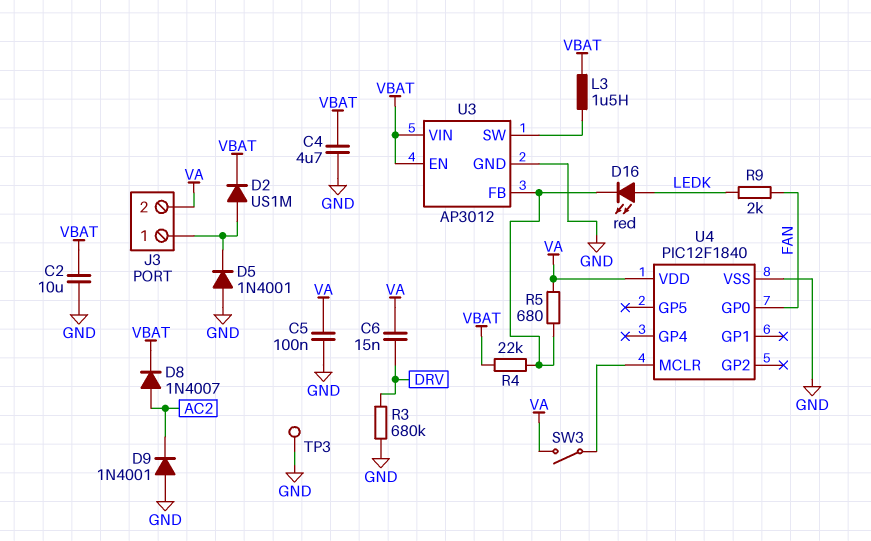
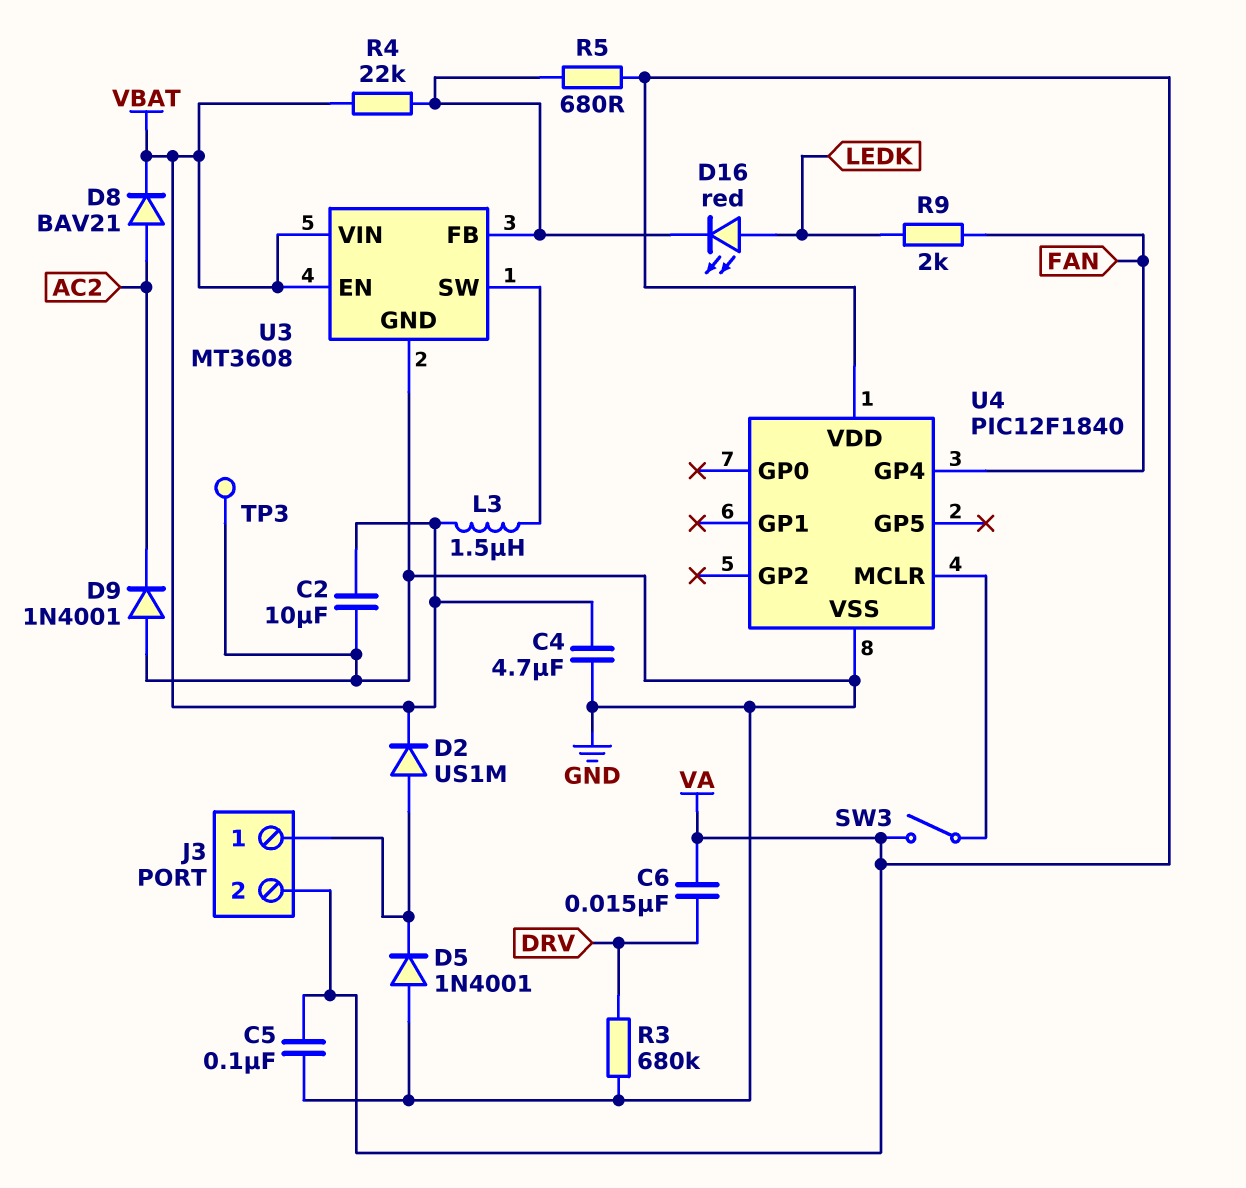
D8: diode 1N4007 (A AC2, K VBAT) -> diode BAV21 (A AC2, K VBAT)
U3: AP3012 -> MT3608
U4 pin GP0: FAN -> none
U4 pin GP4: none -> FAN

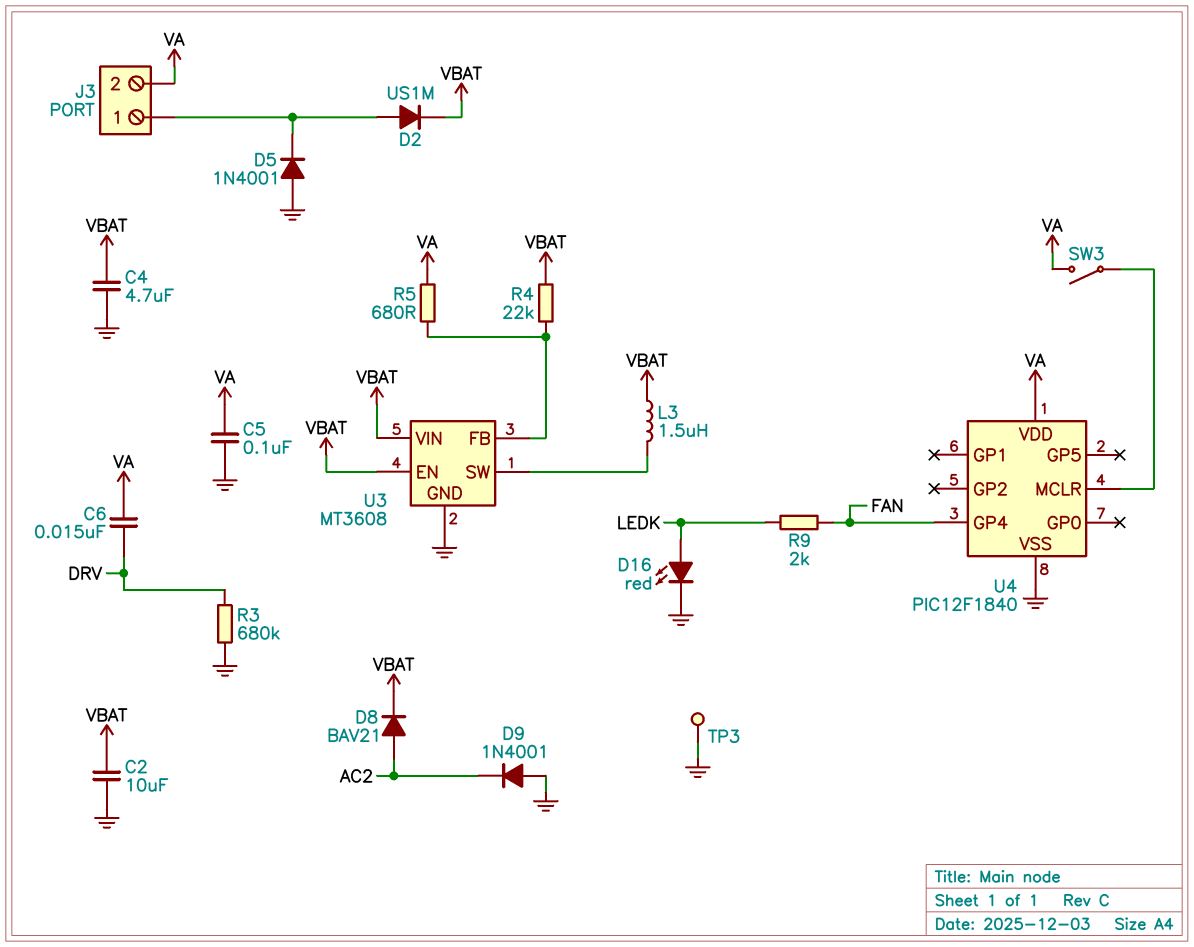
D16: LED red (A LEDK, K U3/FB) -> LED red (A LEDK, K GND)

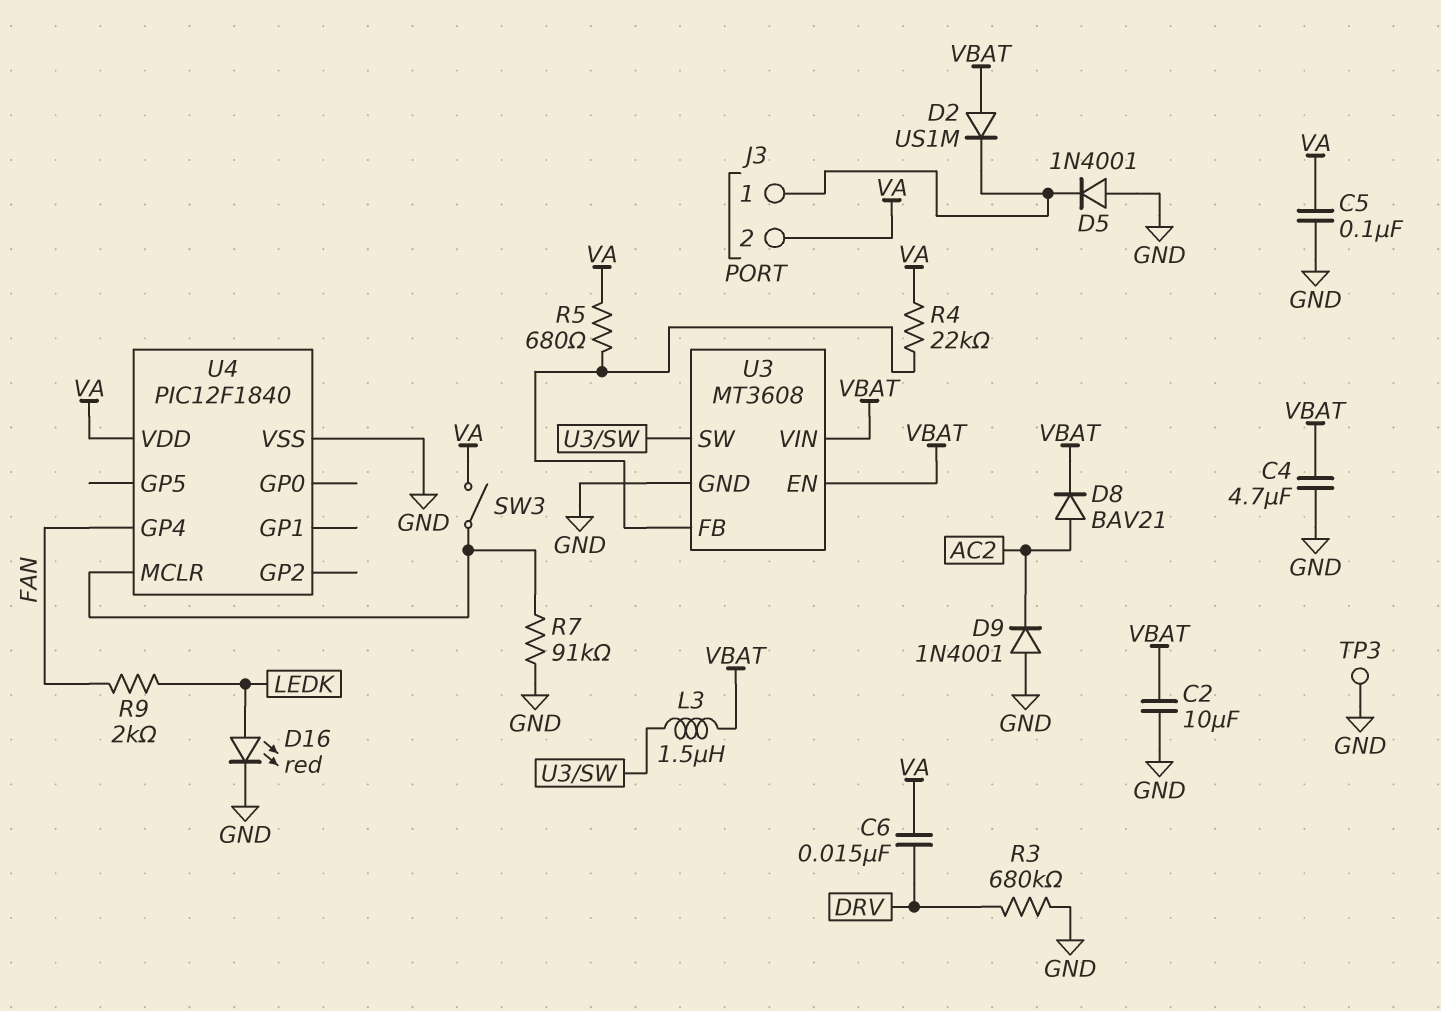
D2: diode US1M (A J3/1, K VBAT) -> diode US1M (A VBAT, K J3/1)
R4: 22k (U3/FB, VBAT) -> 22k (U3/FB, VA)
R7: none -> 91k (GND, U4/MCLR)

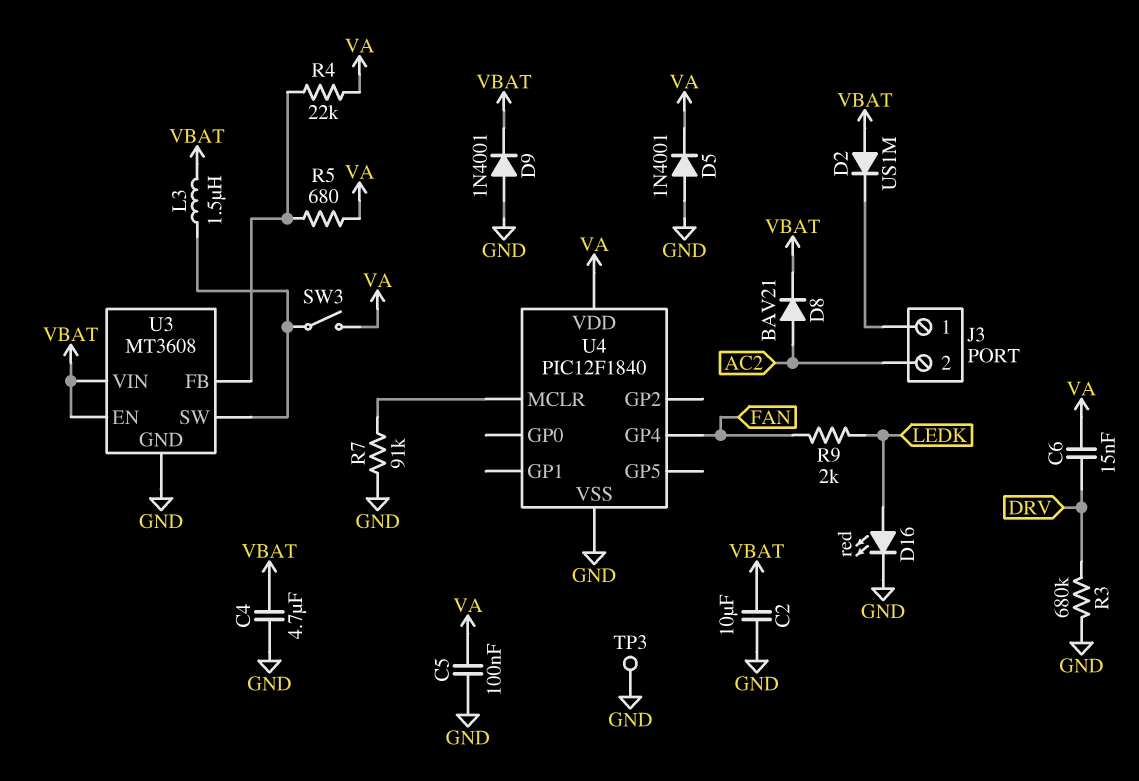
D5: diode 1N4001 (A GND, K J3/1) -> diode 1N4001 (A GND, K VA)
D9: diode 1N4001 (A GND, K AC2) -> diode 1N4001 (A GND, K VBAT)
J3 pin 2: VA -> AC2
SW3: switch (U4/MCLR, VA) -> switch (U3/SW, VA)

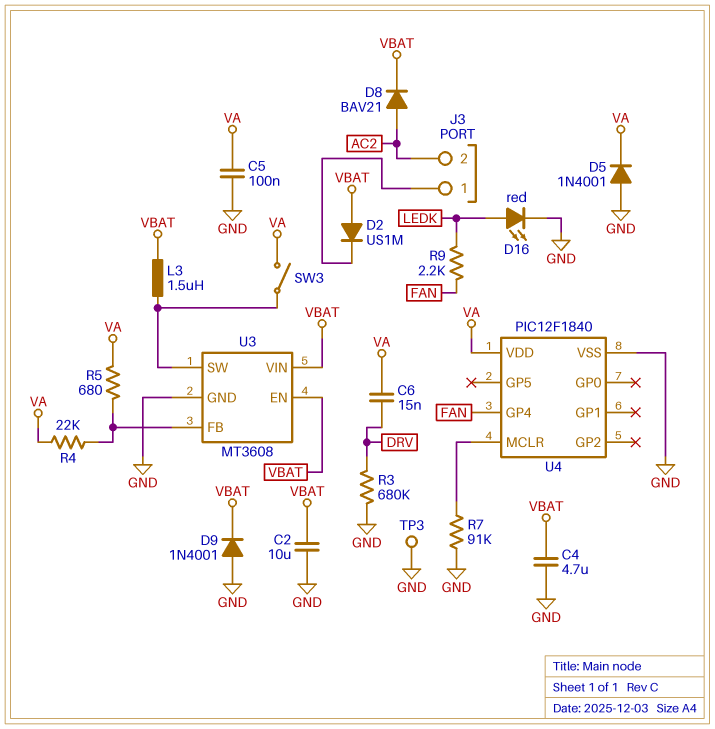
R9: 2k (FAN, LEDK) -> 2.2k (FAN, LEDK)

